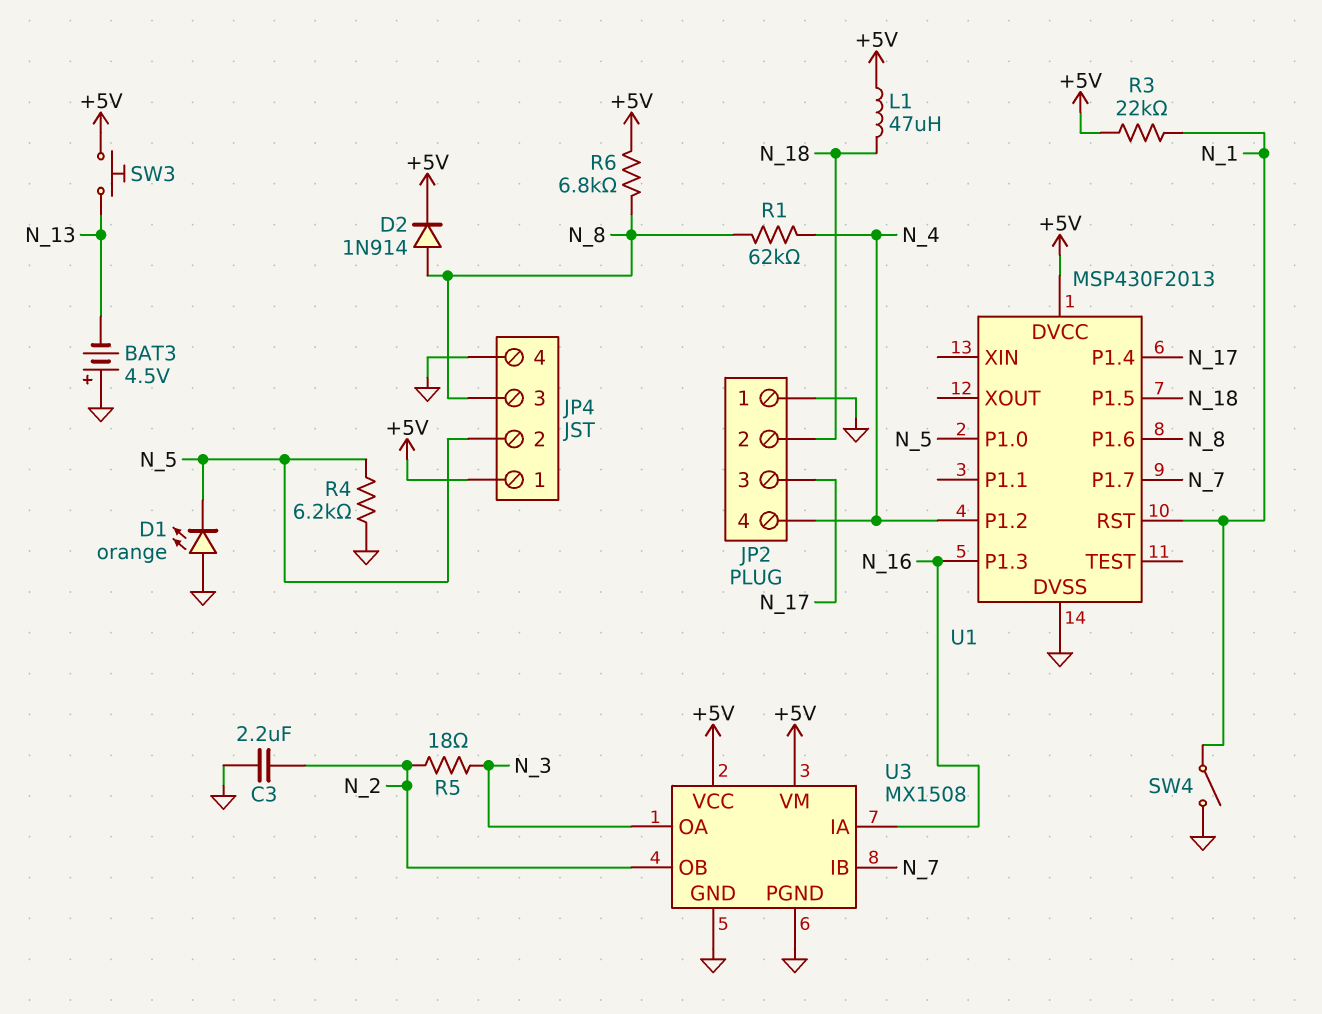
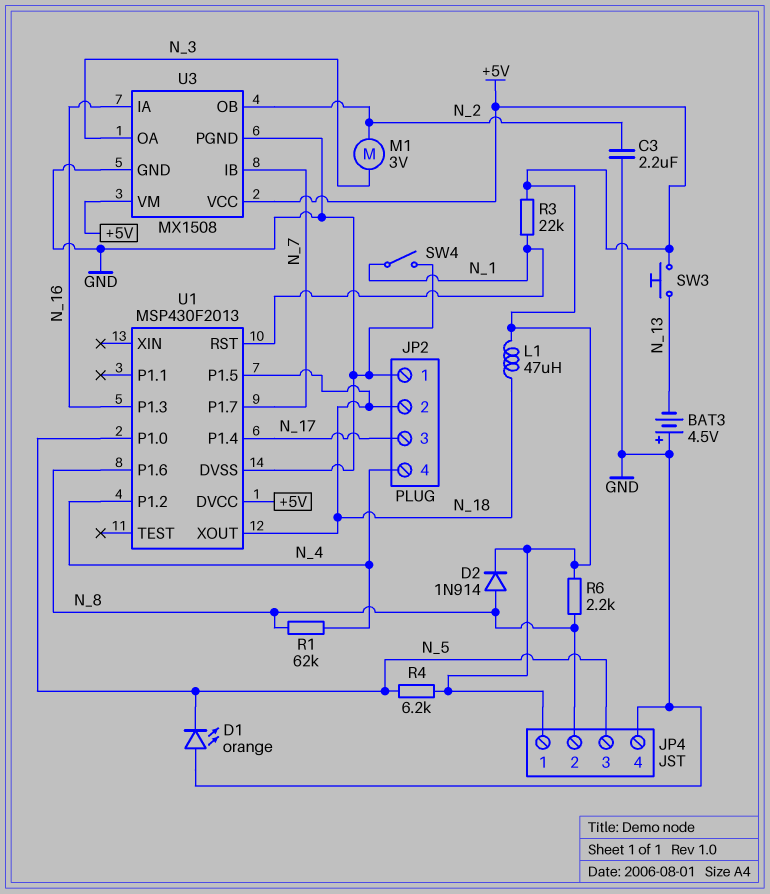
JP4 pin 2: N_5 -> N_8
JP4 pin 3: N_8 -> N_5
M1: none -> motor 3V (N_2, N_3)
R4: 6.2k (GND, N_5) -> 6.2k (+5V, N_5)
R5: 18 (N_2, N_3) -> none
R6: 6.8k (+5V, N_8) -> 2.2k (+5V, N_8)
U1 pin XOUT: none -> N_18

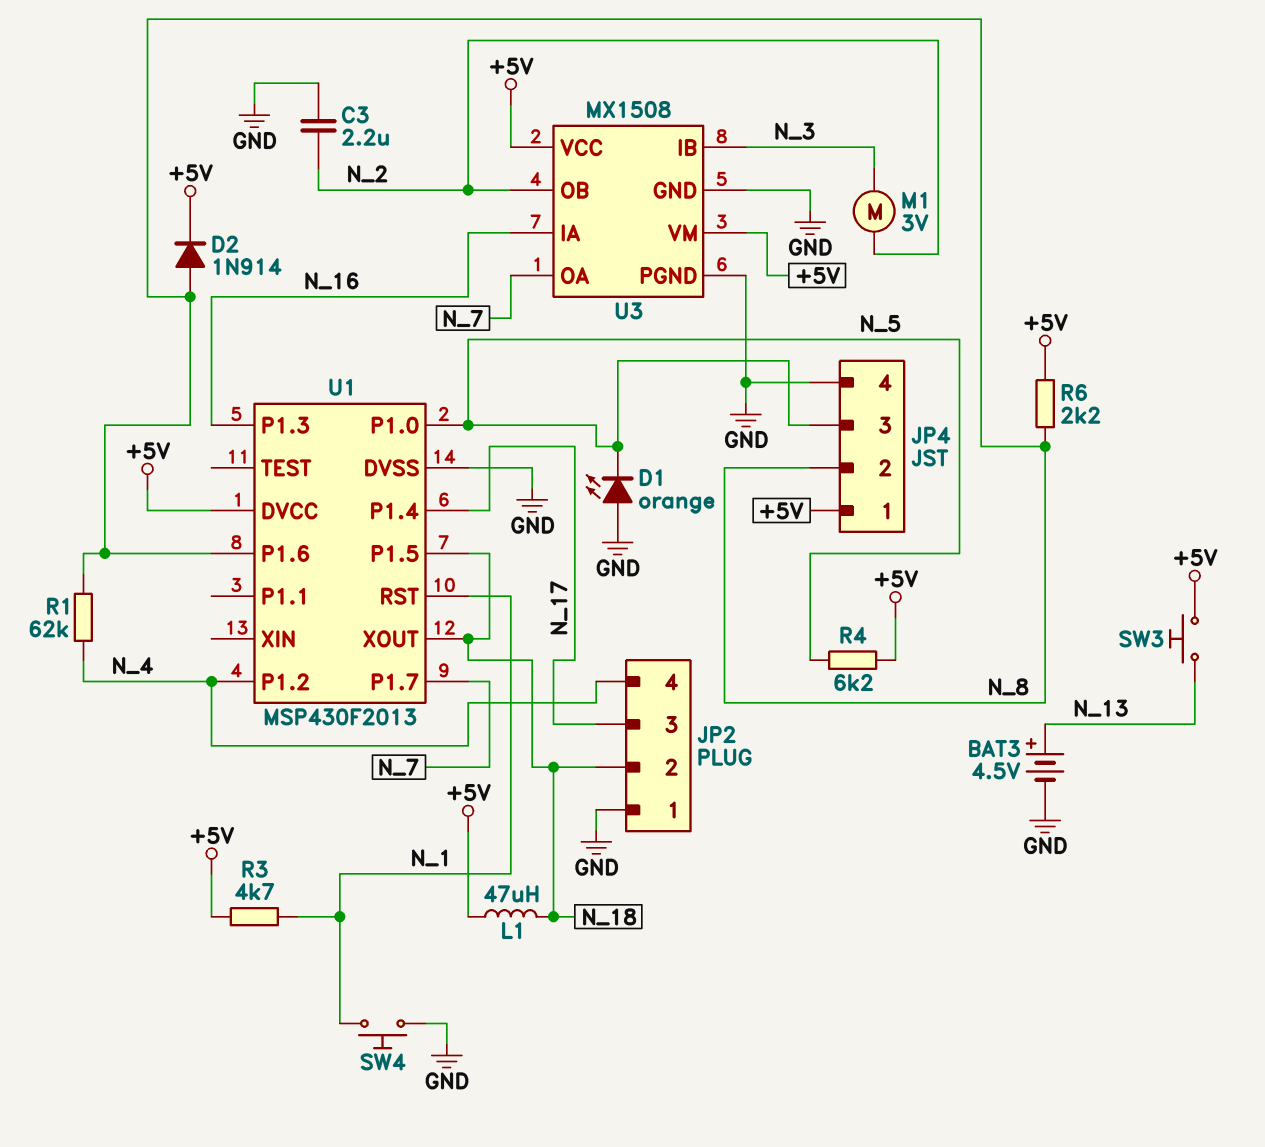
BAT3: 4.5V (plus GND, minus N_13) -> 4.5V (plus N_13, minus GND)
R3: 22k (+5V, N_1) -> 4.7k (+5V, N_1)
SW4: switch (GND, N_1) -> button (GND, N_1)
U3 pin IB: N_7 -> N_3
U3 pin OA: N_3 -> N_7

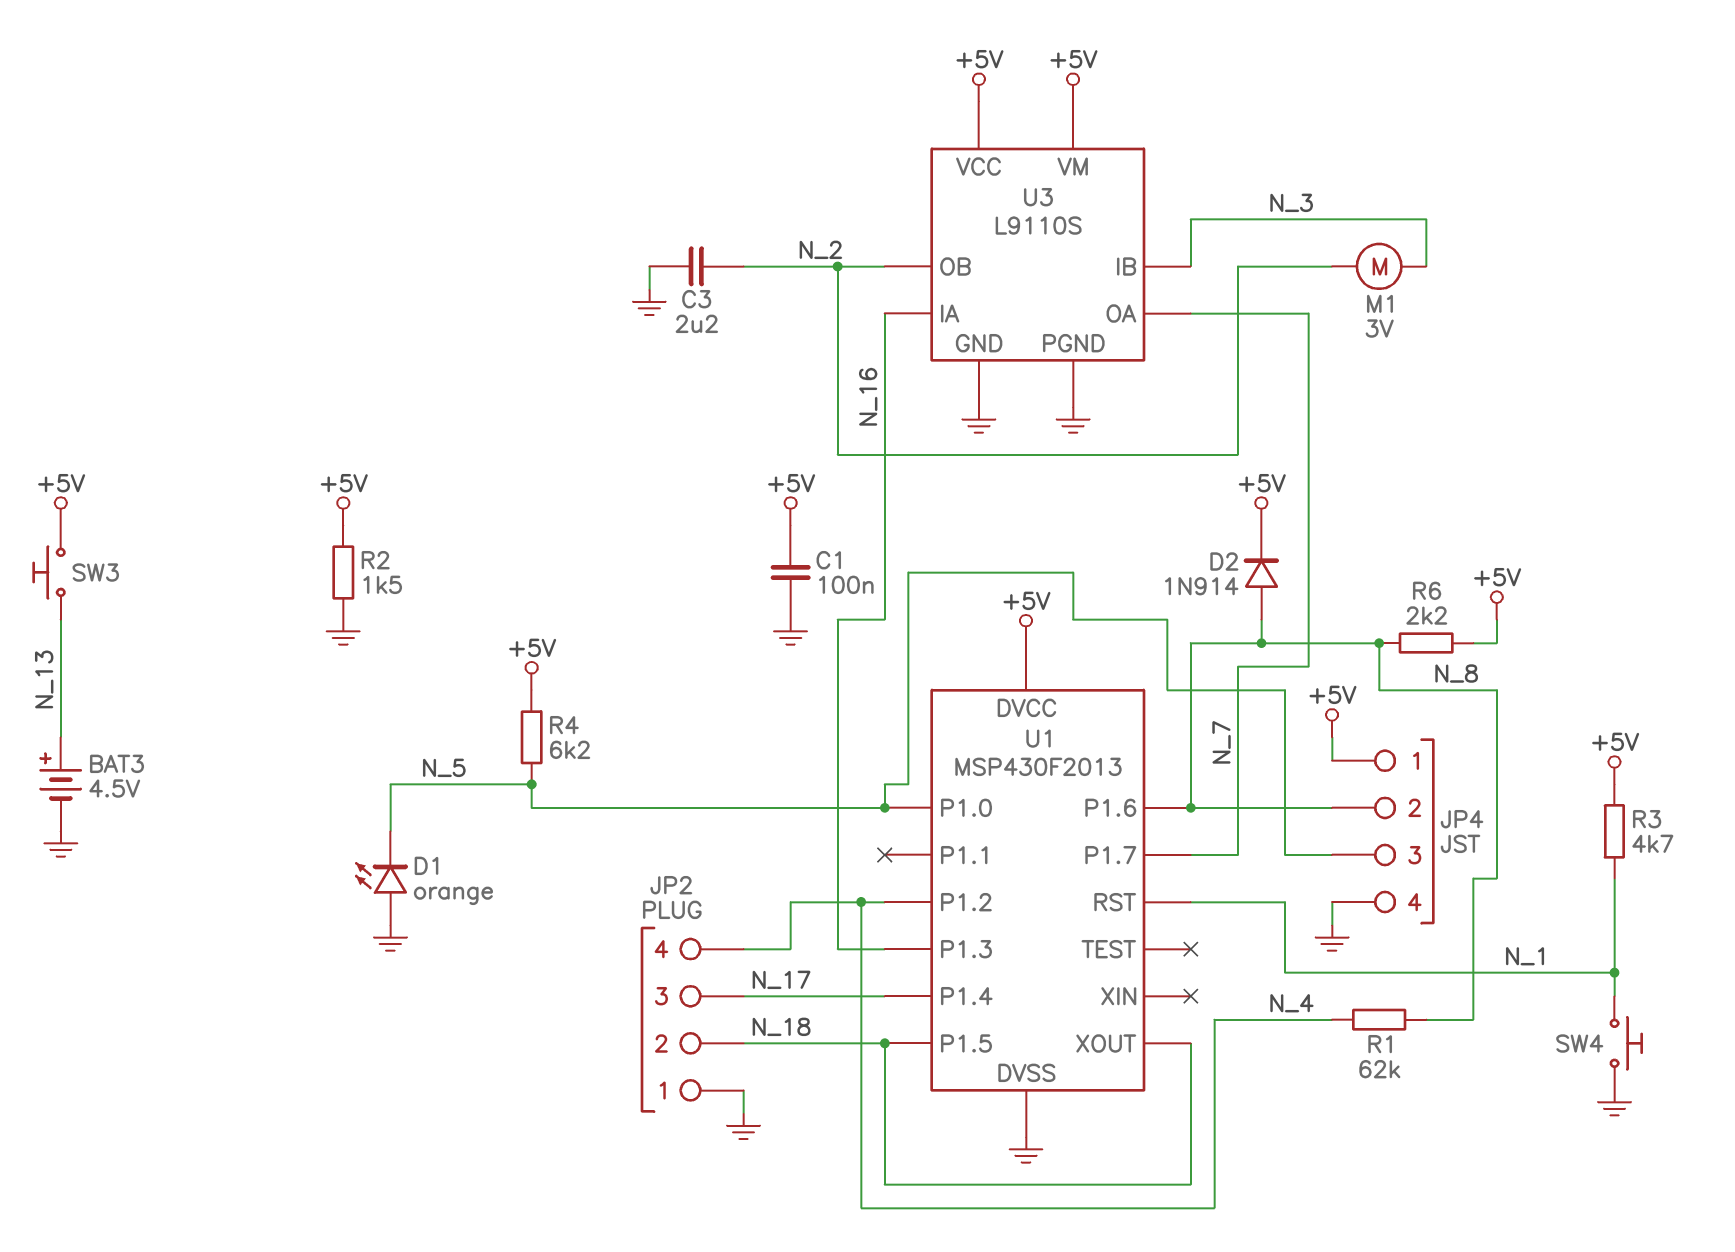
C1: none -> 100nF (+5V, GND)
L1: 47uH (+5V, N_18) -> none
R2: none -> 1.5k (+5V, GND)
U3: MX1508 -> L9110S

